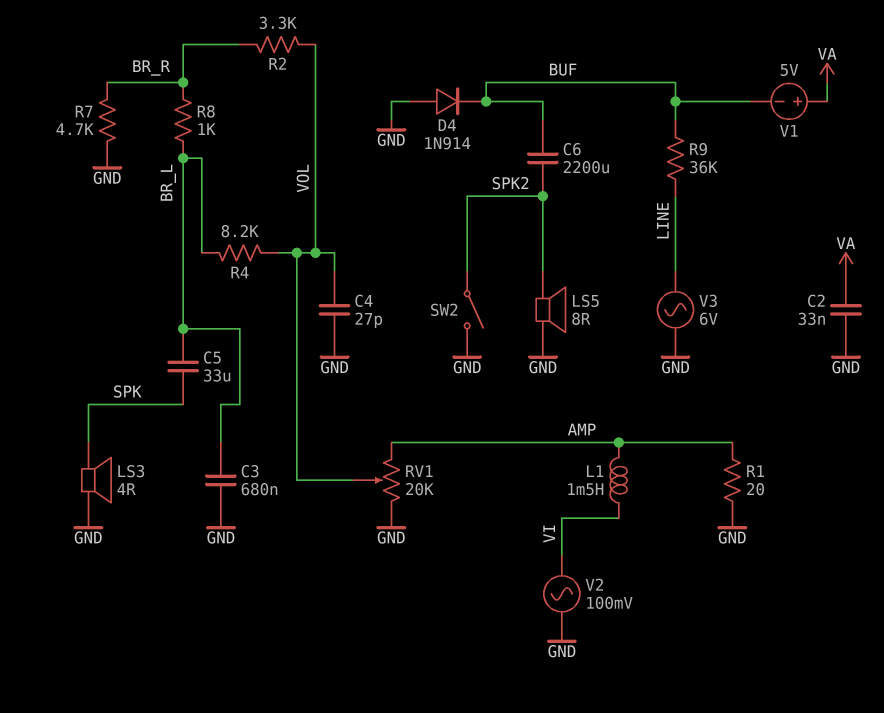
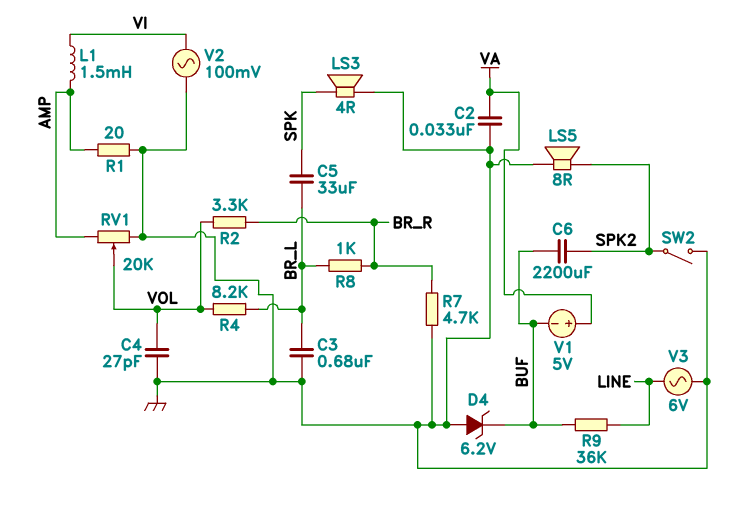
D4: diode 1N914 (A GND, K BUF) -> zener 6.2V (A GND, K BUF)

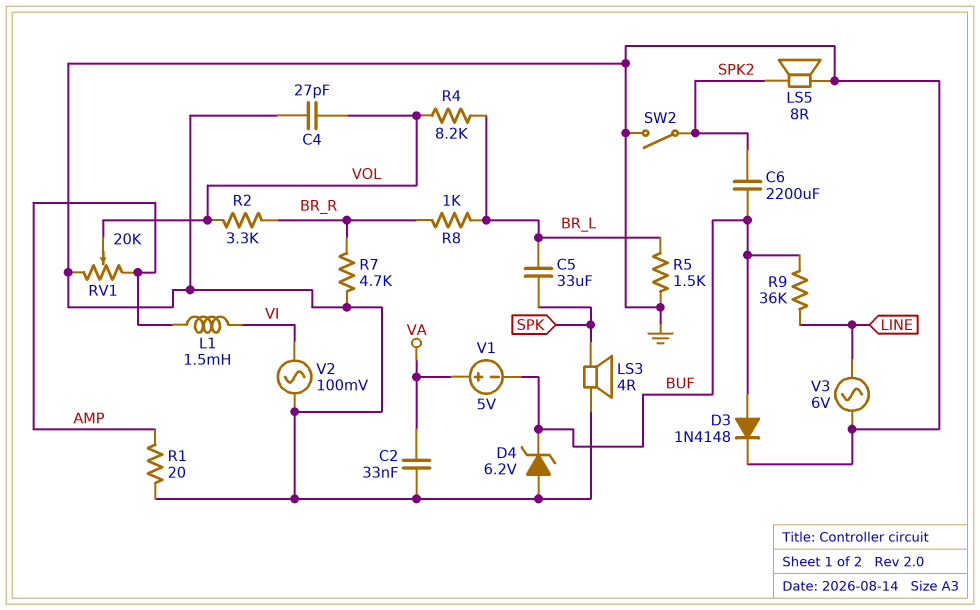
C3: 680nF (BR_L, GND) -> none
D3: none -> diode 1N4148 (A BUF, K GND)
R5: none -> 1.5k (BR_L, GND)

